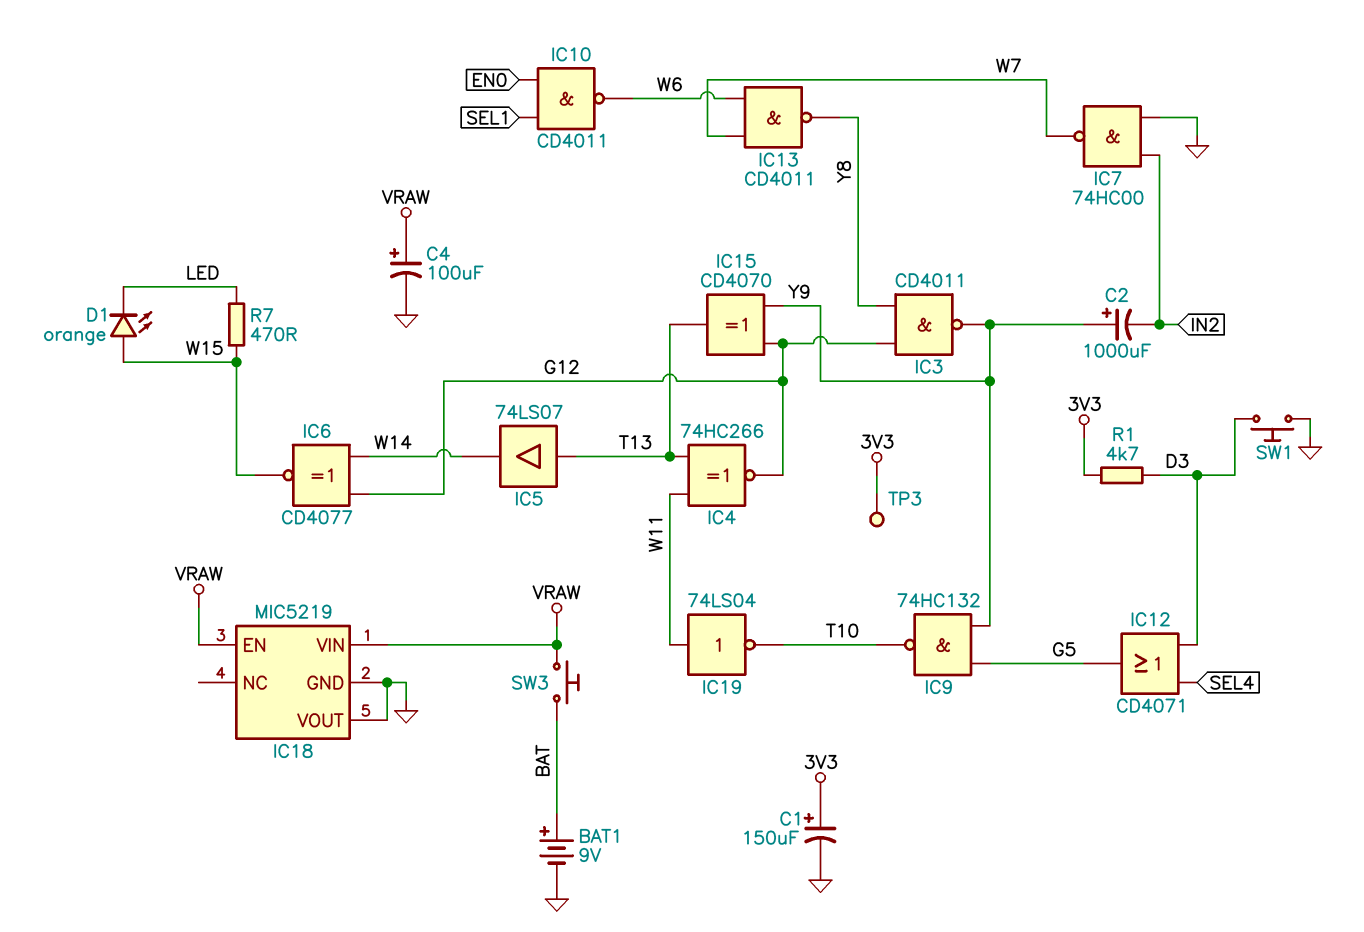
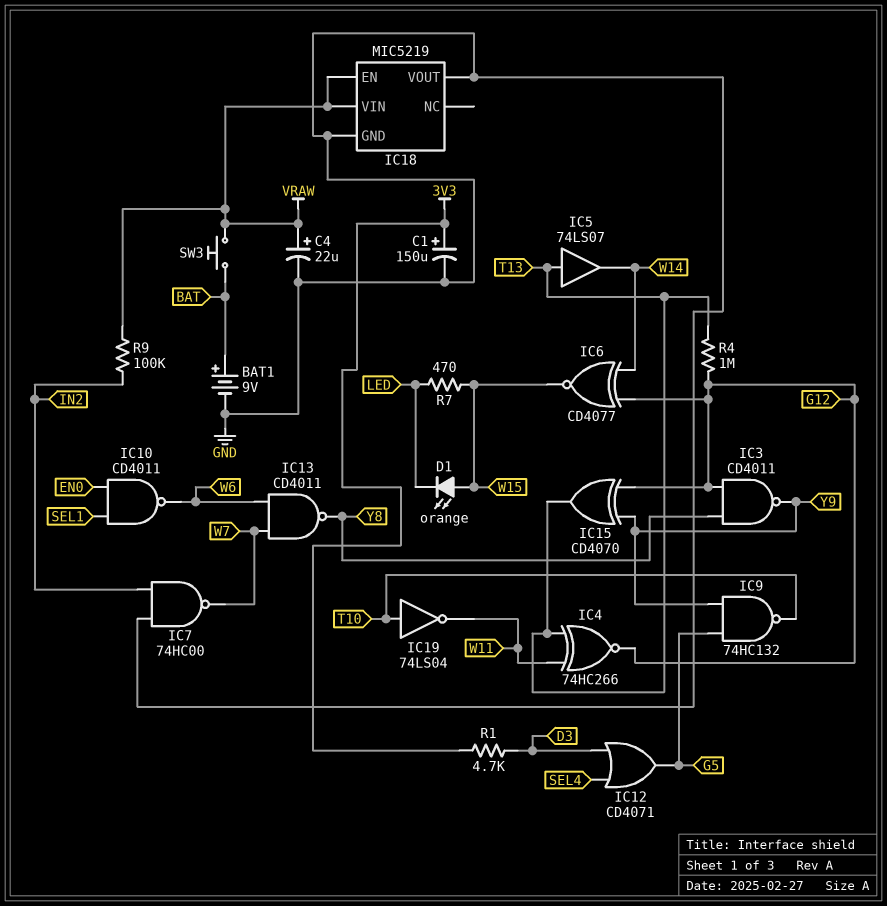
C2: 1000uF (plus Y9, minus IN2) -> none
C4: 100uF (plus VRAW, minus GND) -> 22uF (plus VRAW, minus GND)
IC19: NOT 74LS04 (in W11, out T10) -> NOT 74LS04 (in T10, out W11)
R4: none -> 1M (G12, T13)
R9: none -> 100k (IN2, VRAW)
SW1: button (D3, GND) -> none
TP3: test point (3V3) -> none

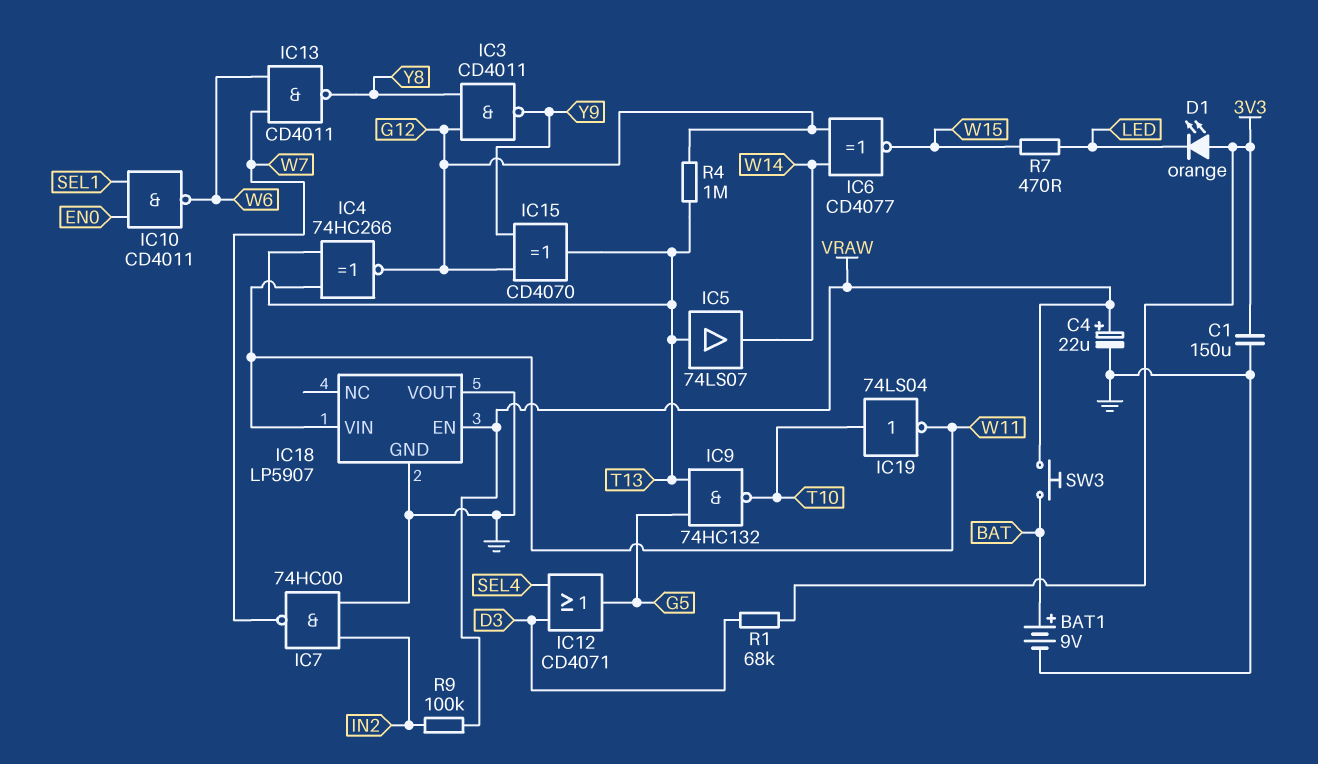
C1: 150uF (plus 3V3, minus GND) -> 150uF (3V3, GND)
D1: LED orange (A W15, K LED) -> LED orange (A 3V3, K LED)
IC9: NAND 74HC132 (in G5, in Y9, out T10) -> NAND 74HC132 (in G5, in T13, out T10)
IC18: MIC5219 -> LP5907
IC18 pin VIN: VRAW -> W11
R1: 4.7k (3V3, D3) -> 68k (3V3, D3)

